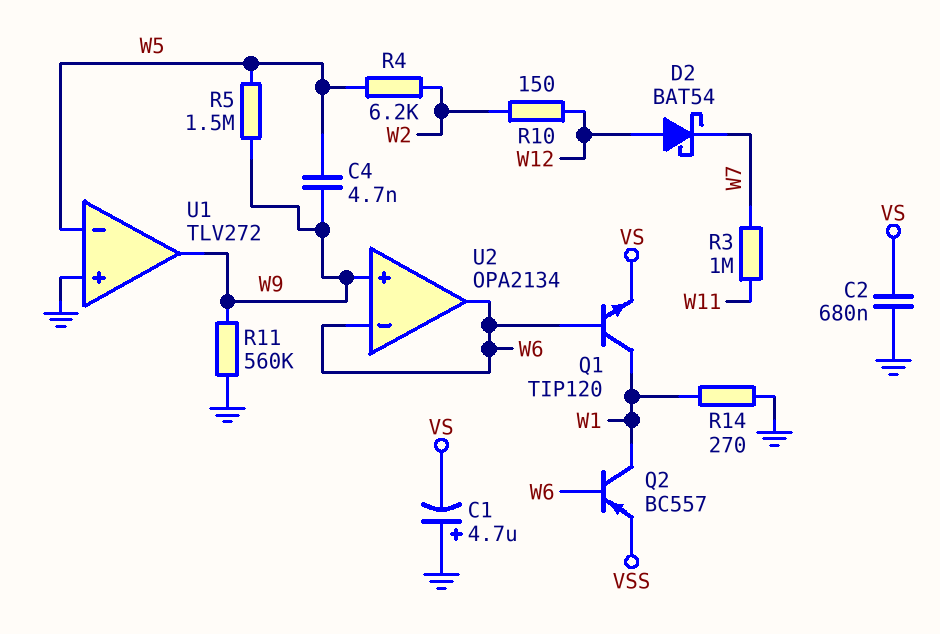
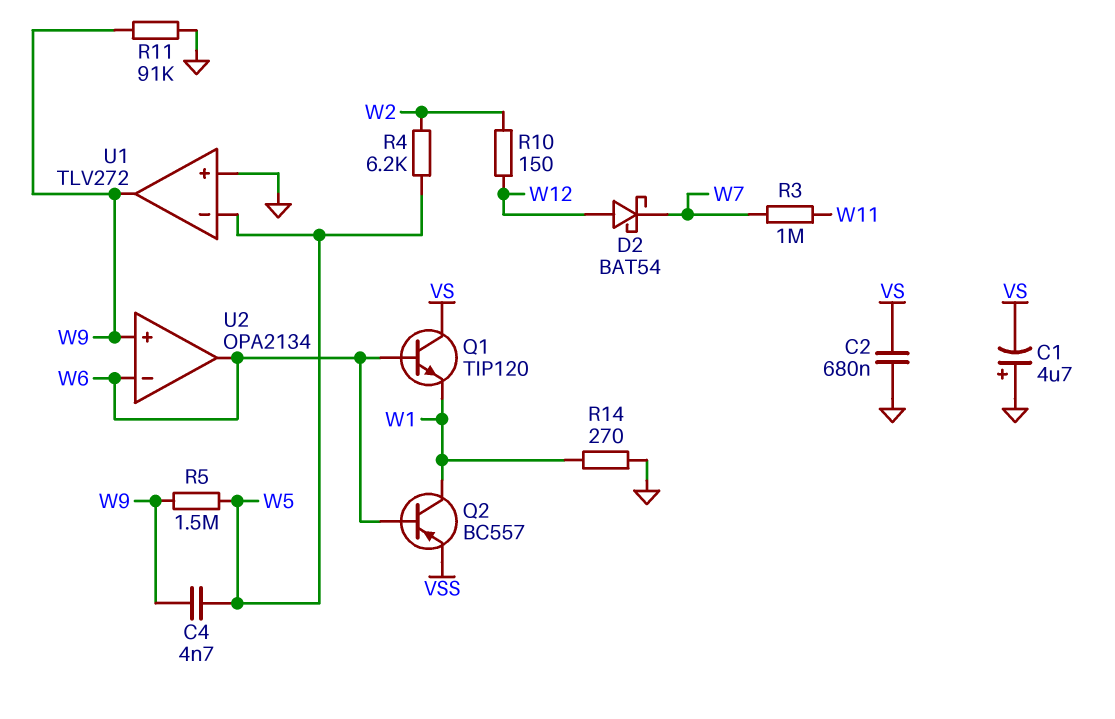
Q1: NPN TIP120 (B W6, C W1, E VS) -> NPN TIP120 (B W6, C VS, E W1)
R11: 560k (GND, W9) -> 91k (GND, W9)

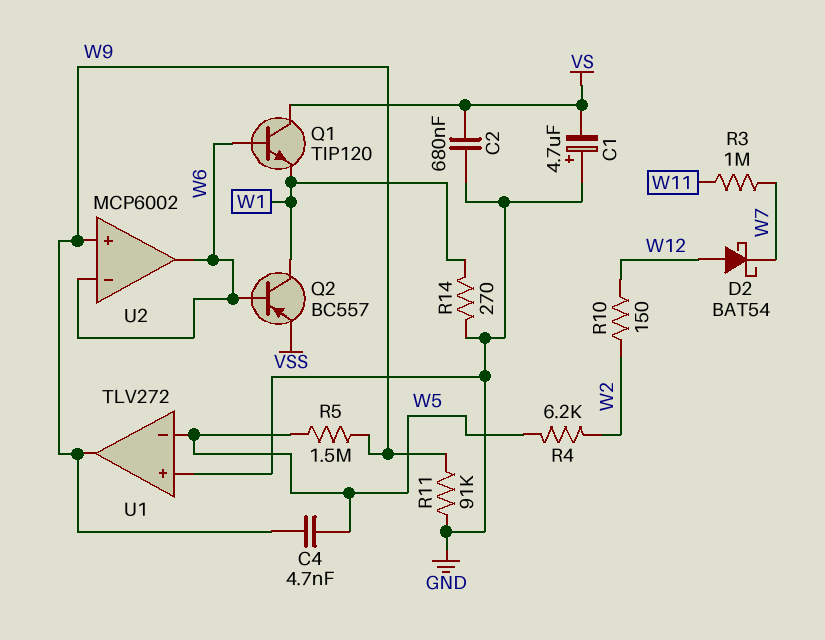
U2: OPA2134 -> MCP6002

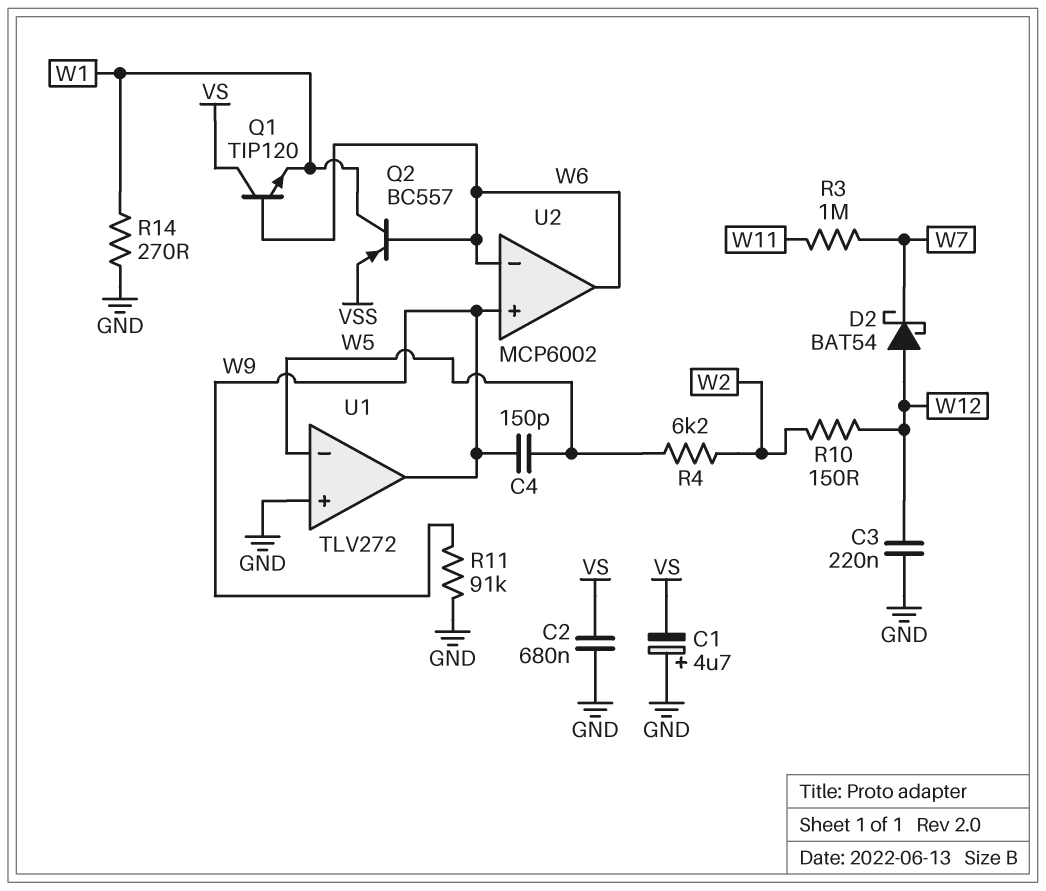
C3: none -> 220nF (GND, W12)
C4: 4.7nF (W5, W9) -> 150pF (W5, W9)
R5: 1.5M (W5, W9) -> none

